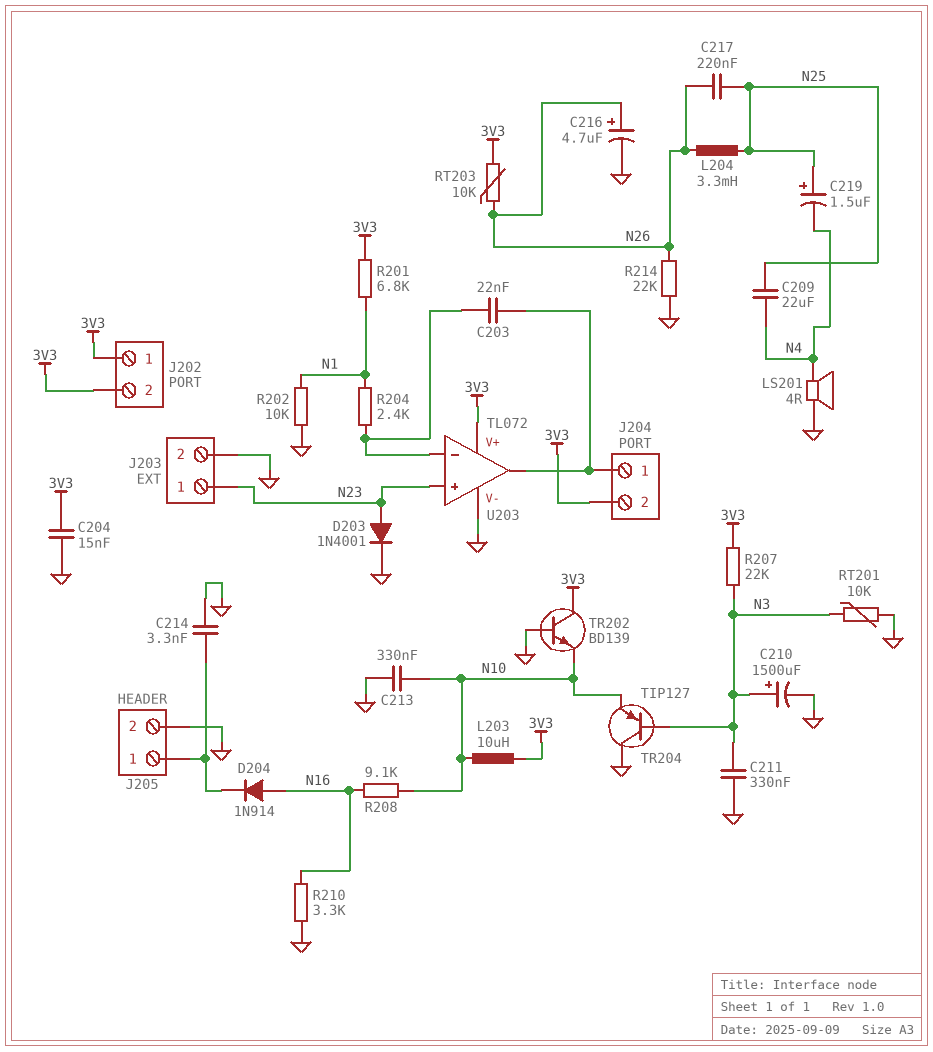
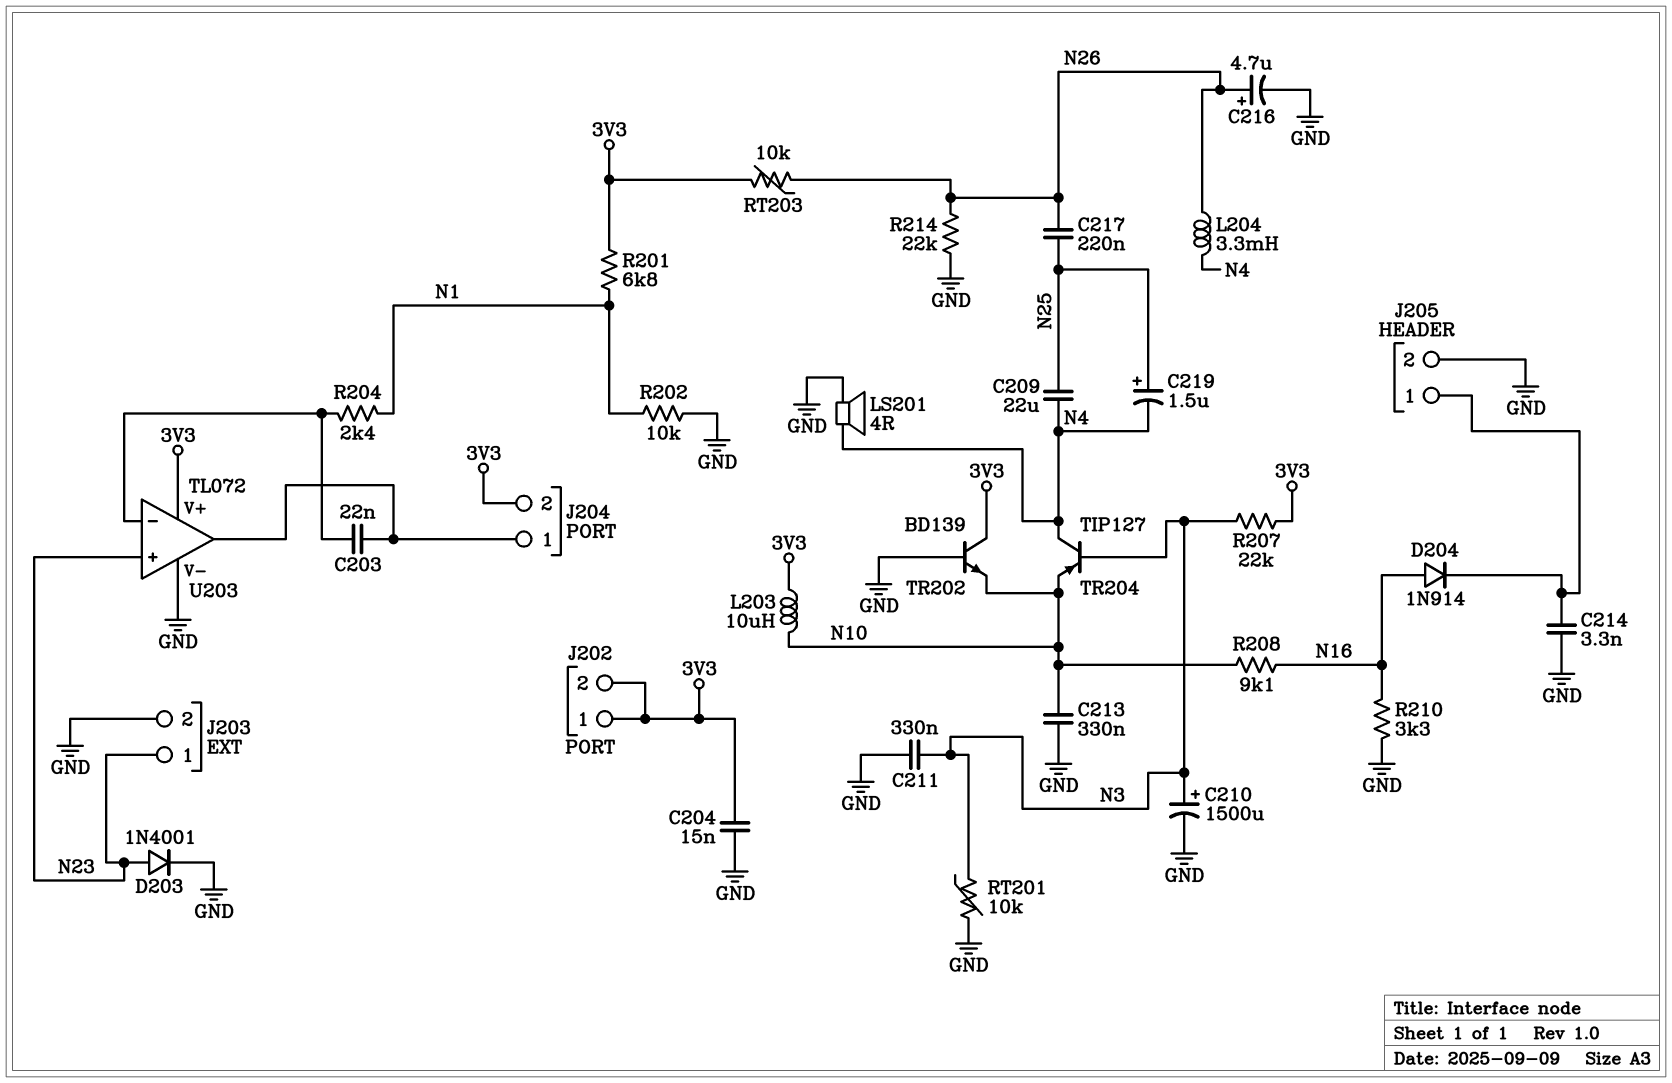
L204: 3.3mH (N25, N26) -> 3.3mH (N4, N26)
TR204: PNP TIP127 (B N3, C GND, E N10) -> PNP TIP127 (B N3, C N4, E N10)

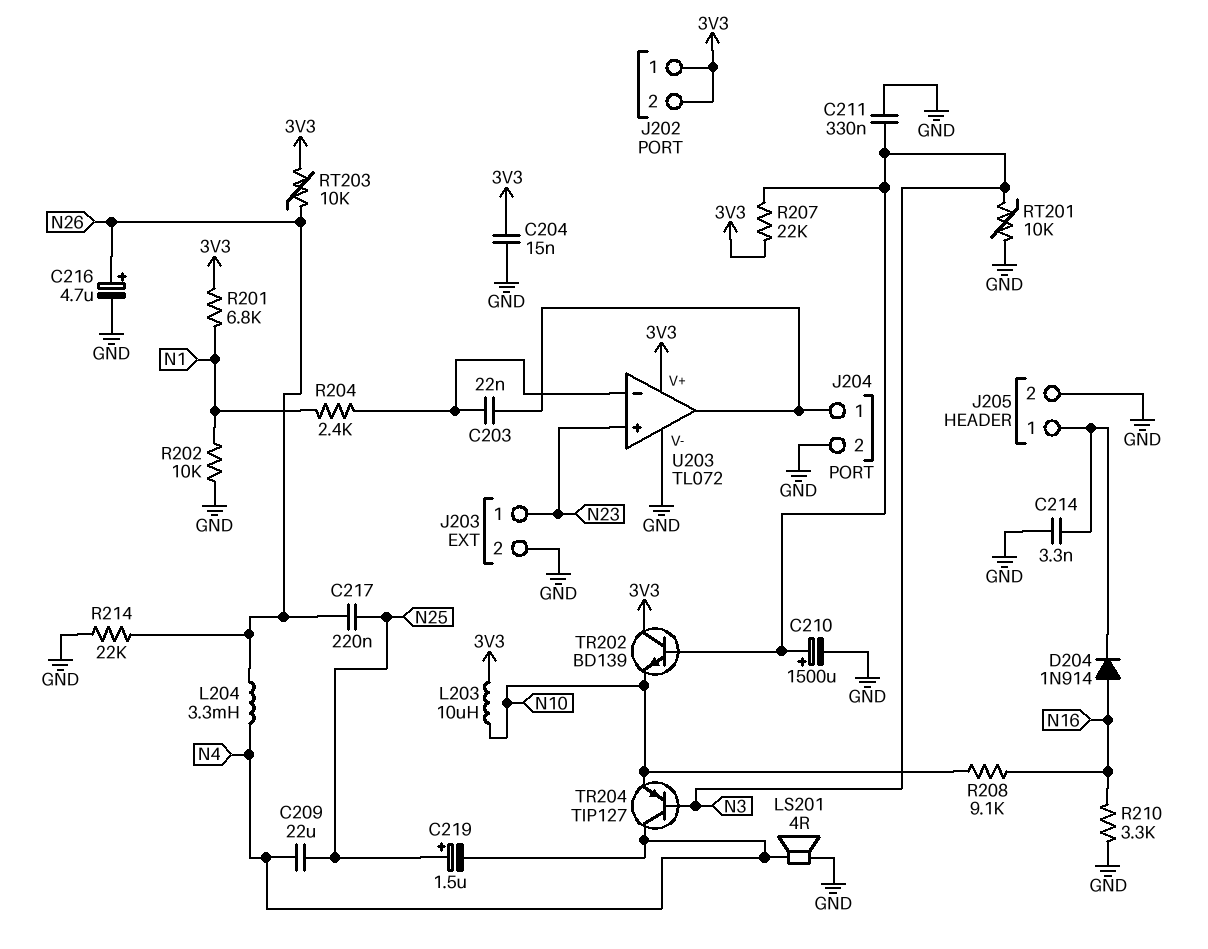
C213: 330nF (GND, N10) -> none
D203: diode 1N4001 (A N23, K GND) -> none
J204 pin 2: 3V3 -> GND
TR202: NPN BD139 (B GND, C 3V3, E N10) -> NPN BD139 (B N3, C 3V3, E N10)

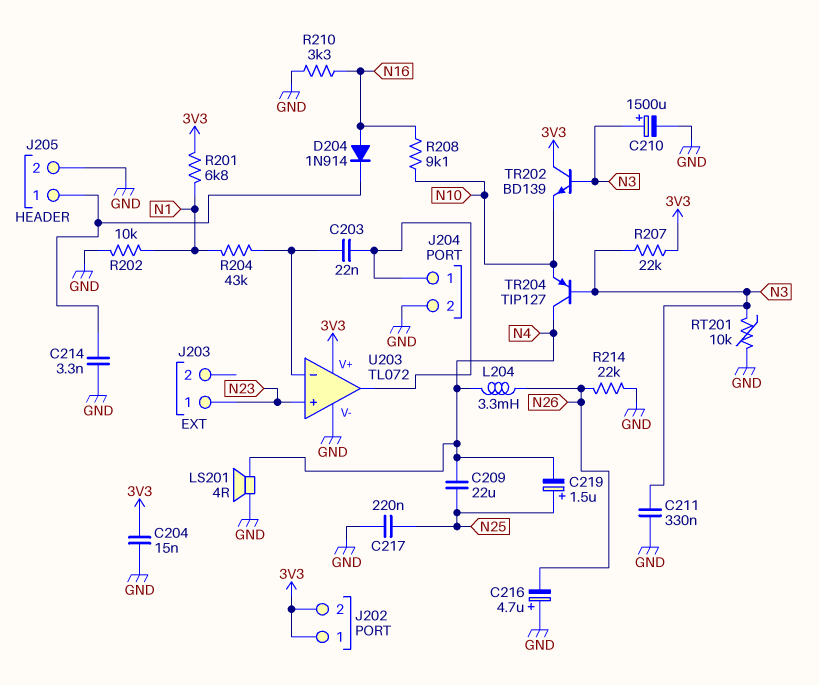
C216: 4.7uF (plus N26, minus GND) -> 4.7uF (plus GND, minus N26)
C217: 220nF (N25, N26) -> 220nF (GND, N25)
J203 pin 2: GND -> none
L203: 10uH (3V3, N10) -> none
R204: 2.4k (N1, U203/in-) -> 43k (N1, U203/in-)
RT203: 10k (3V3, N26) -> none

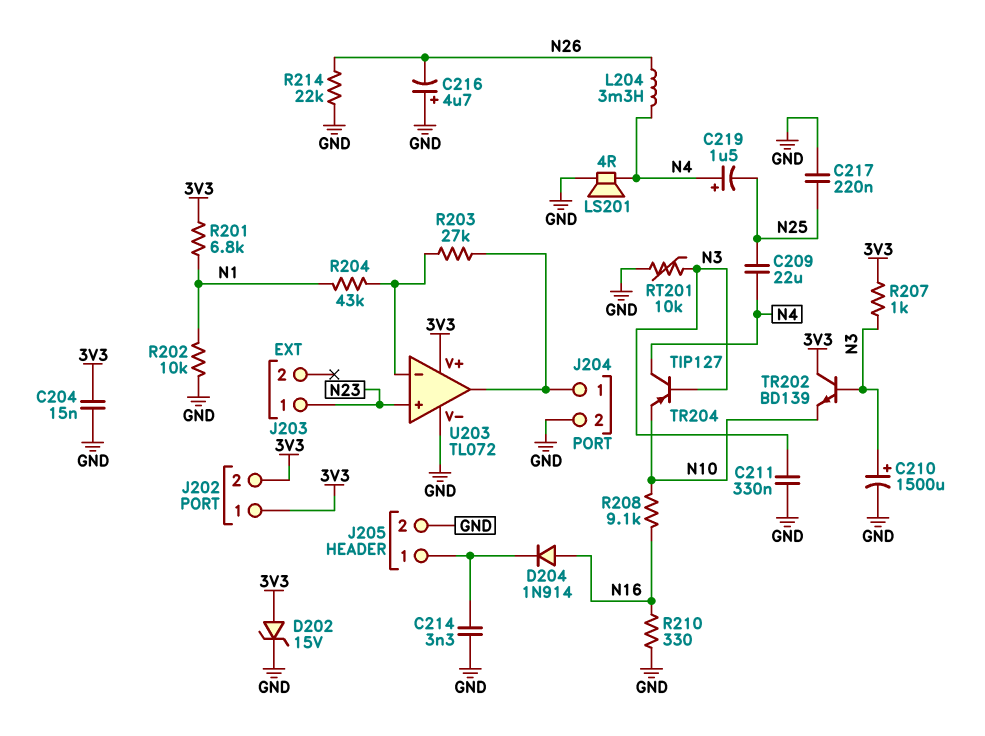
C203: 22nF (J204/1, U203/in-) -> none
C219: 1.5uF (plus N25, minus N4) -> 1.5uF (plus N4, minus N25)
D202: none -> zener 15V (A 3V3, K GND)
R203: none -> 27k (J204/1, U203/in-)
R207: 22k (3V3, N3) -> 1k (3V3, N3)
R210: 3.3k (GND, N16) -> 330 (GND, N16)

